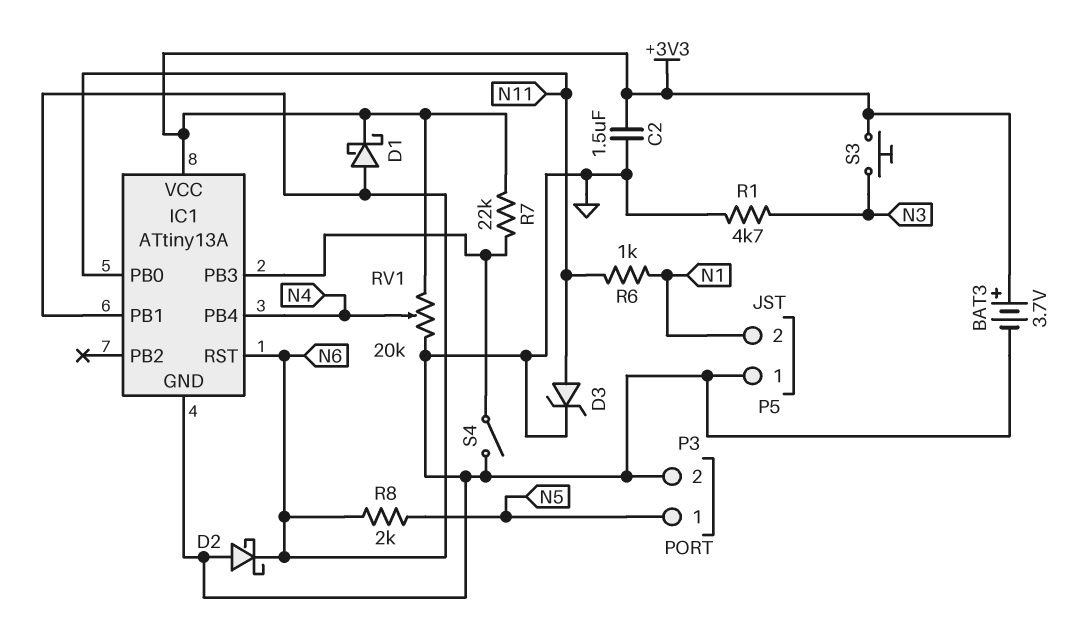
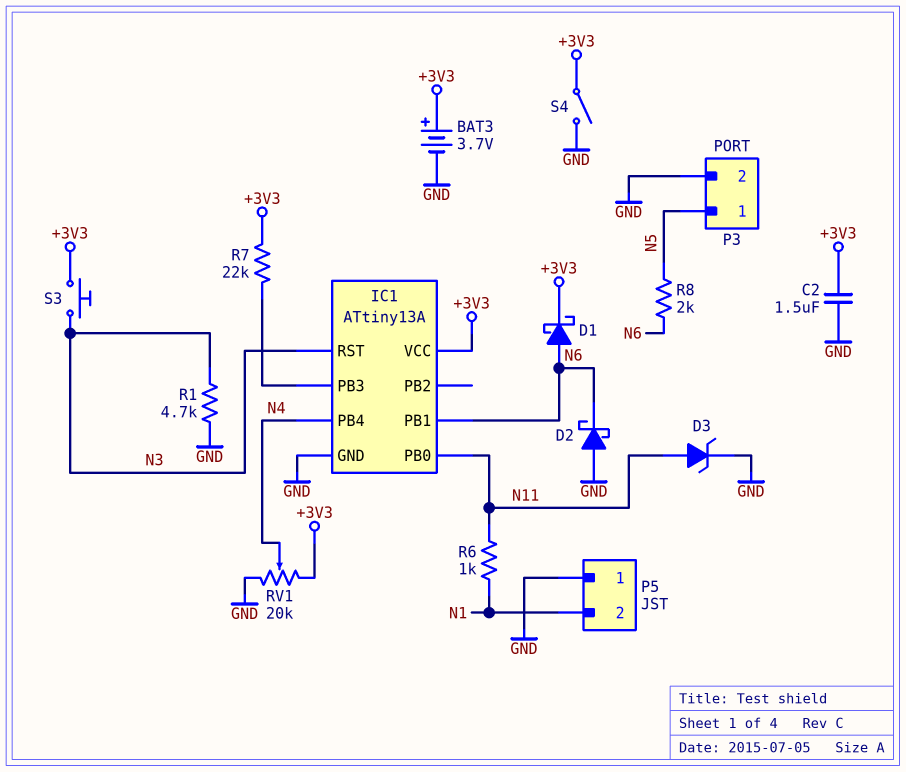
IC1 pin RST: N6 -> N3
S4: switch (GND, IC1/PB3) -> switch (+3V3, GND)

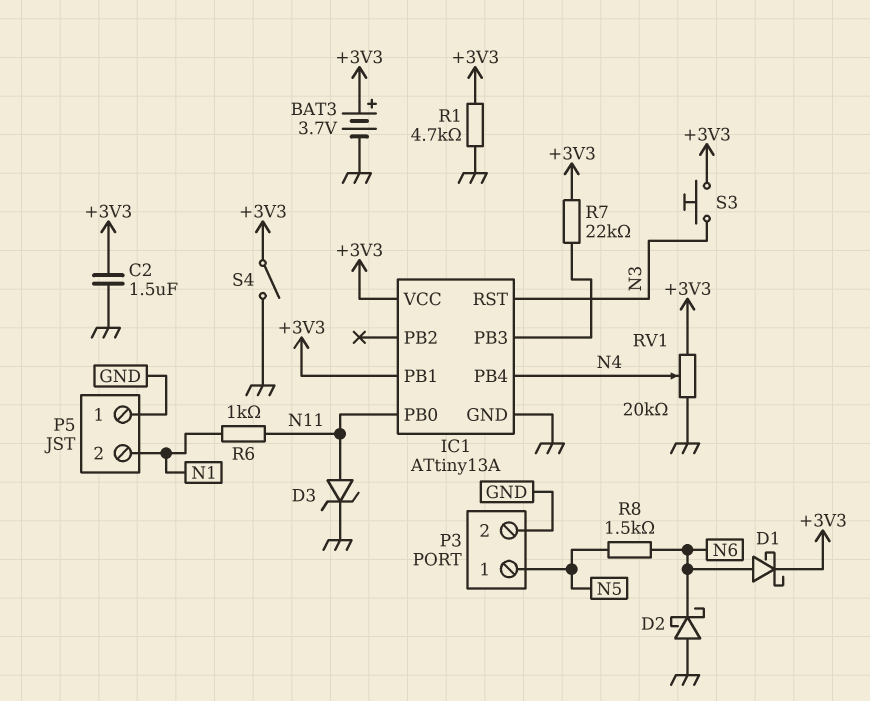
IC1 pin PB1: N6 -> +3V3
R1: 4.7k (GND, N3) -> 4.7k (+3V3, GND)
R8: 2k (N5, N6) -> 1.5k (N5, N6)

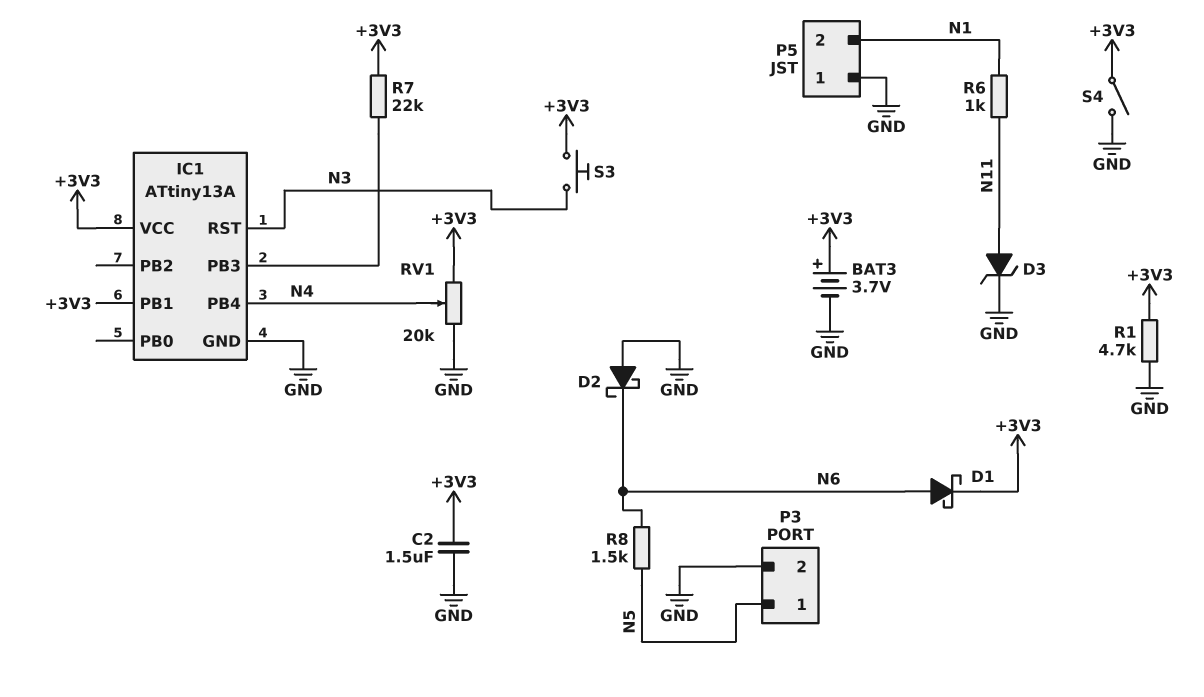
IC1 pin PB0: N11 -> none

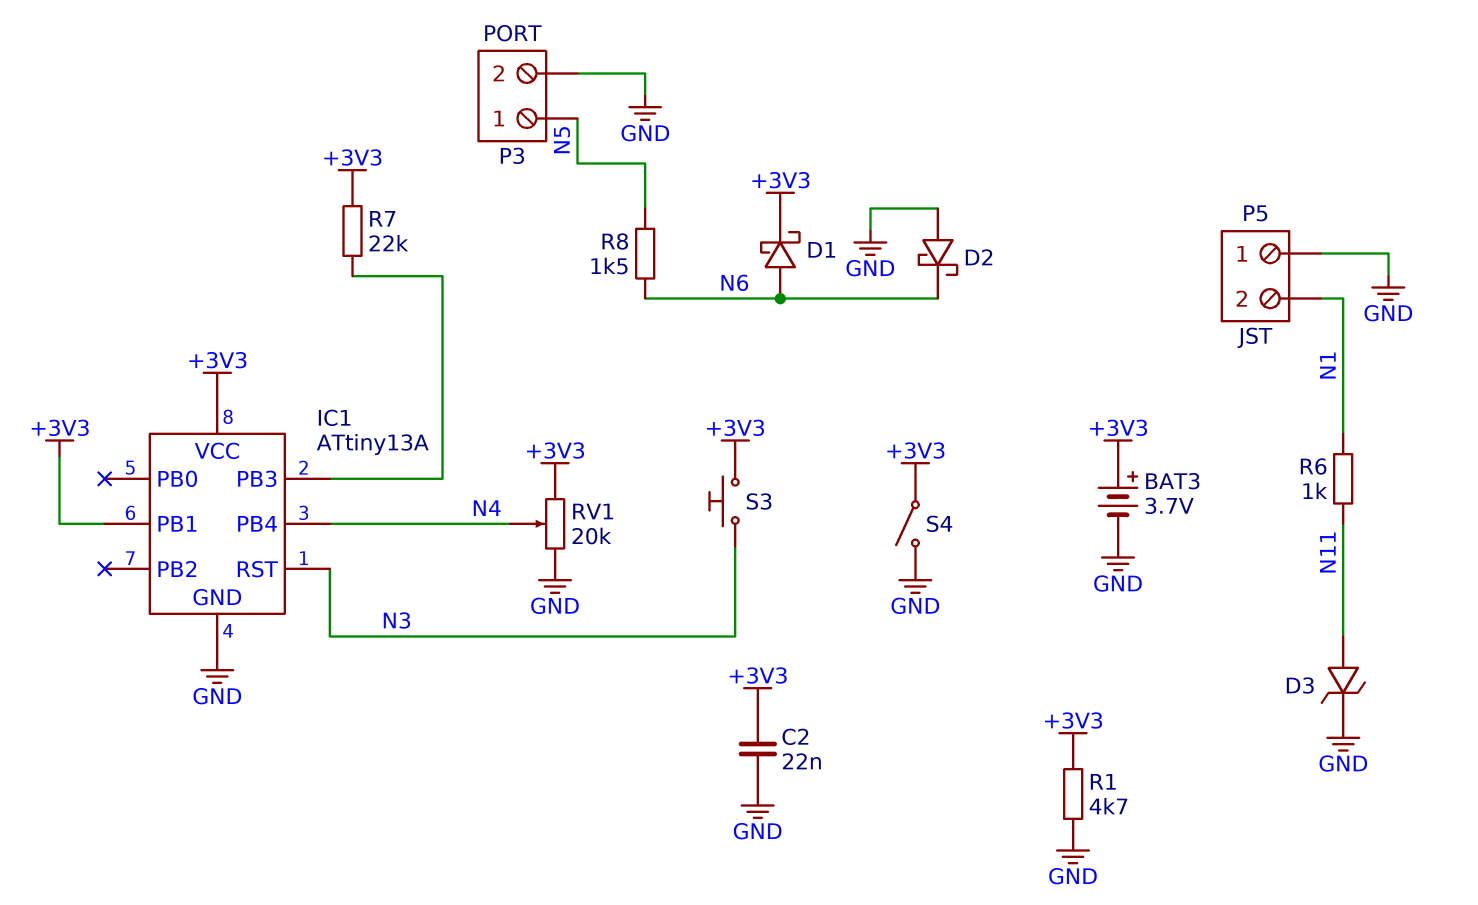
C2: 1.5uF (+3V3, GND) -> 22nF (+3V3, GND)

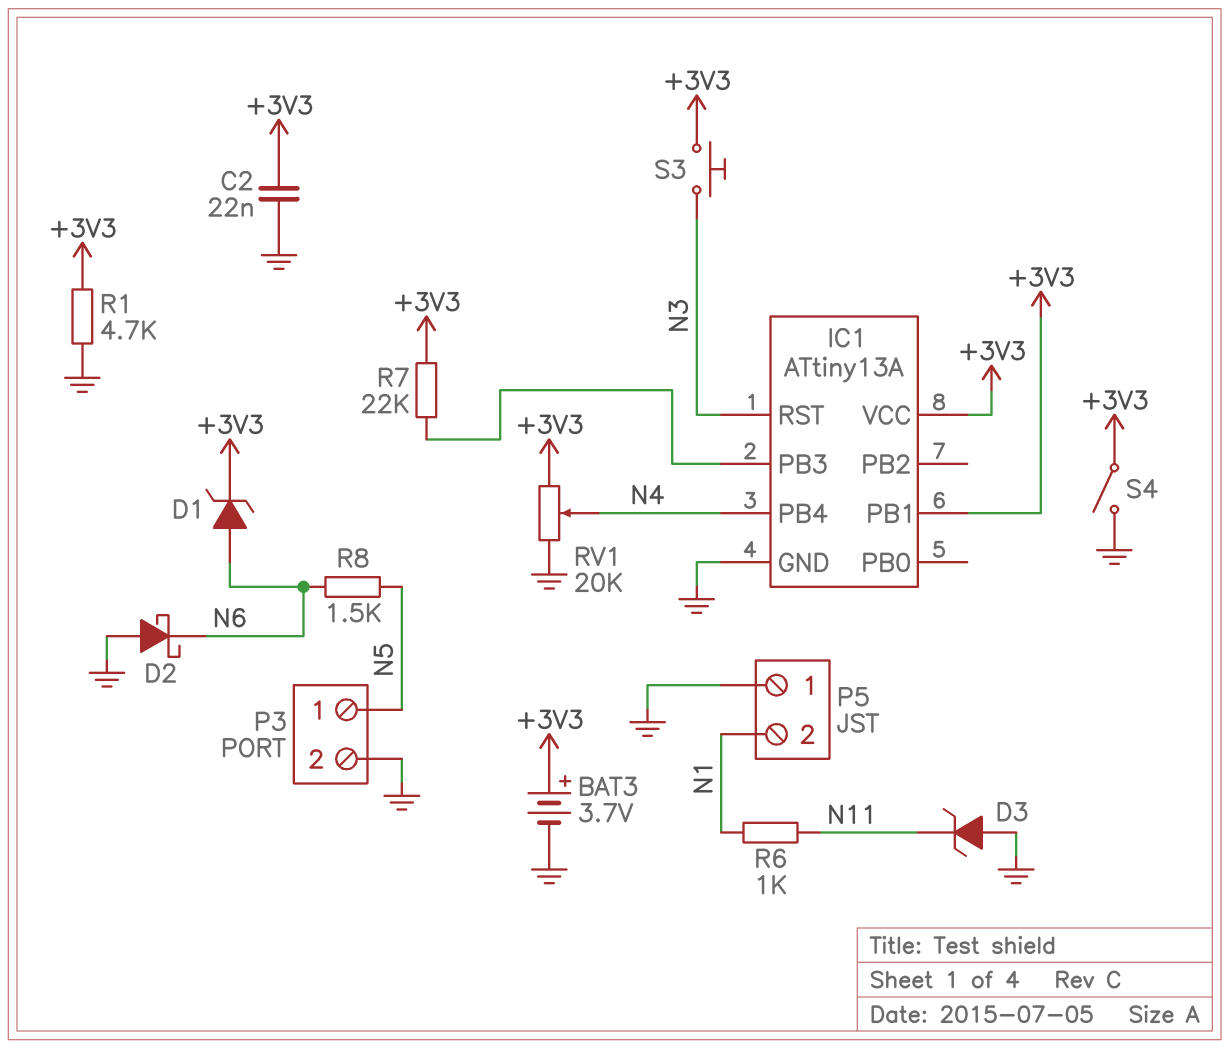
D1: schottky (A N6, K +3V3) -> zener (A N6, K +3V3)
D3: zener (A N11, K GND) -> zener (A GND, K N11)

